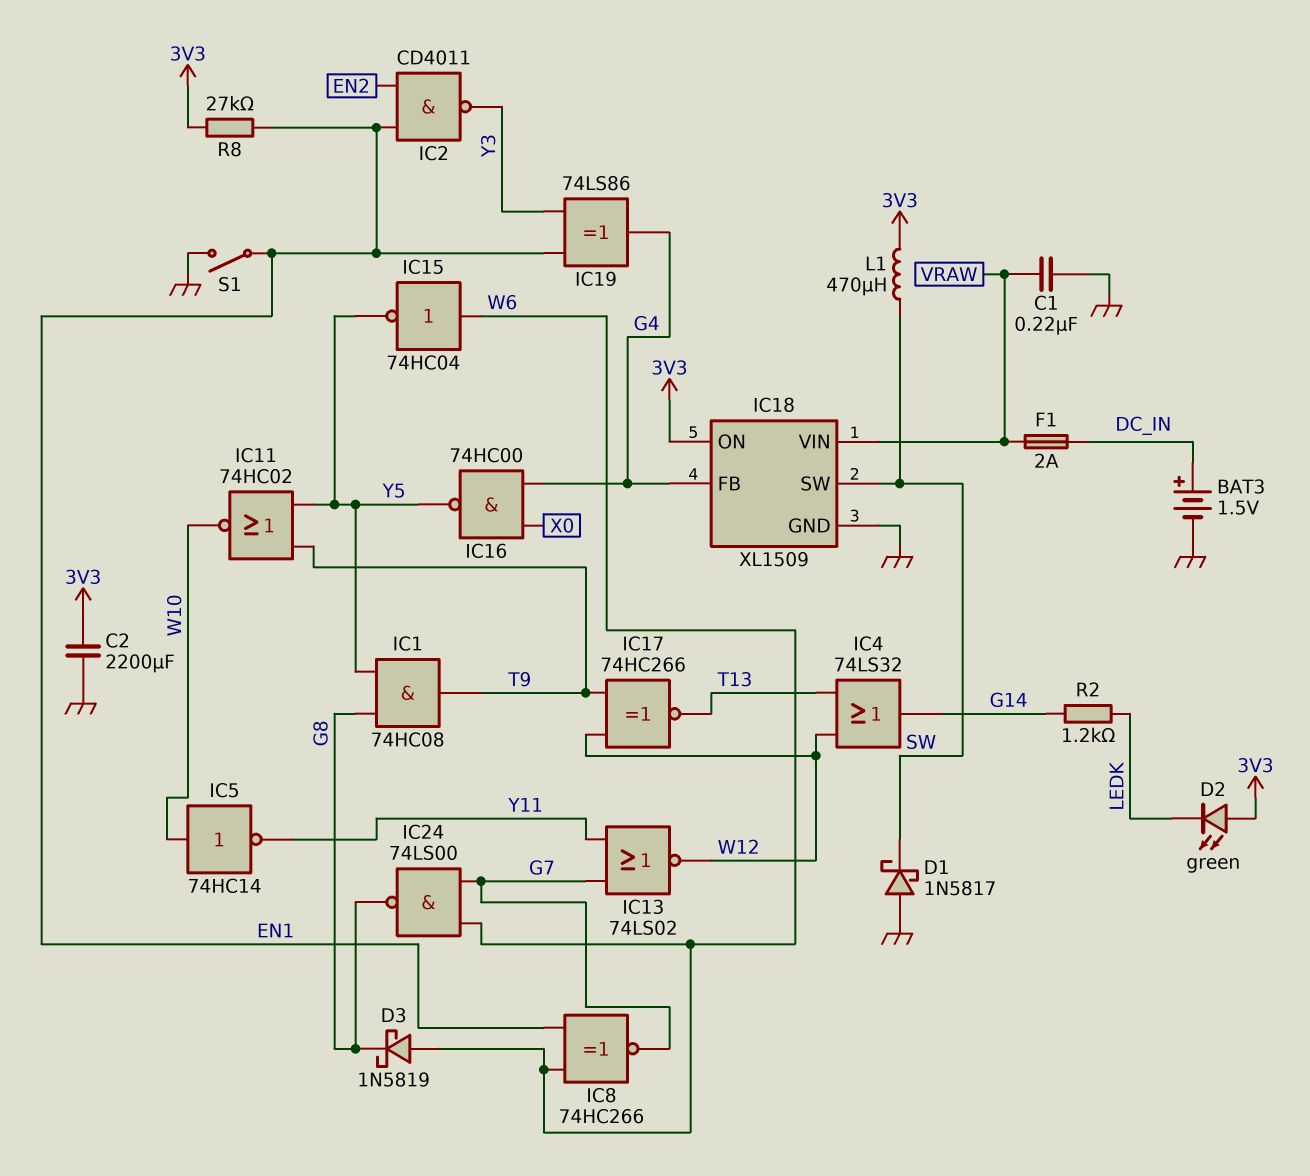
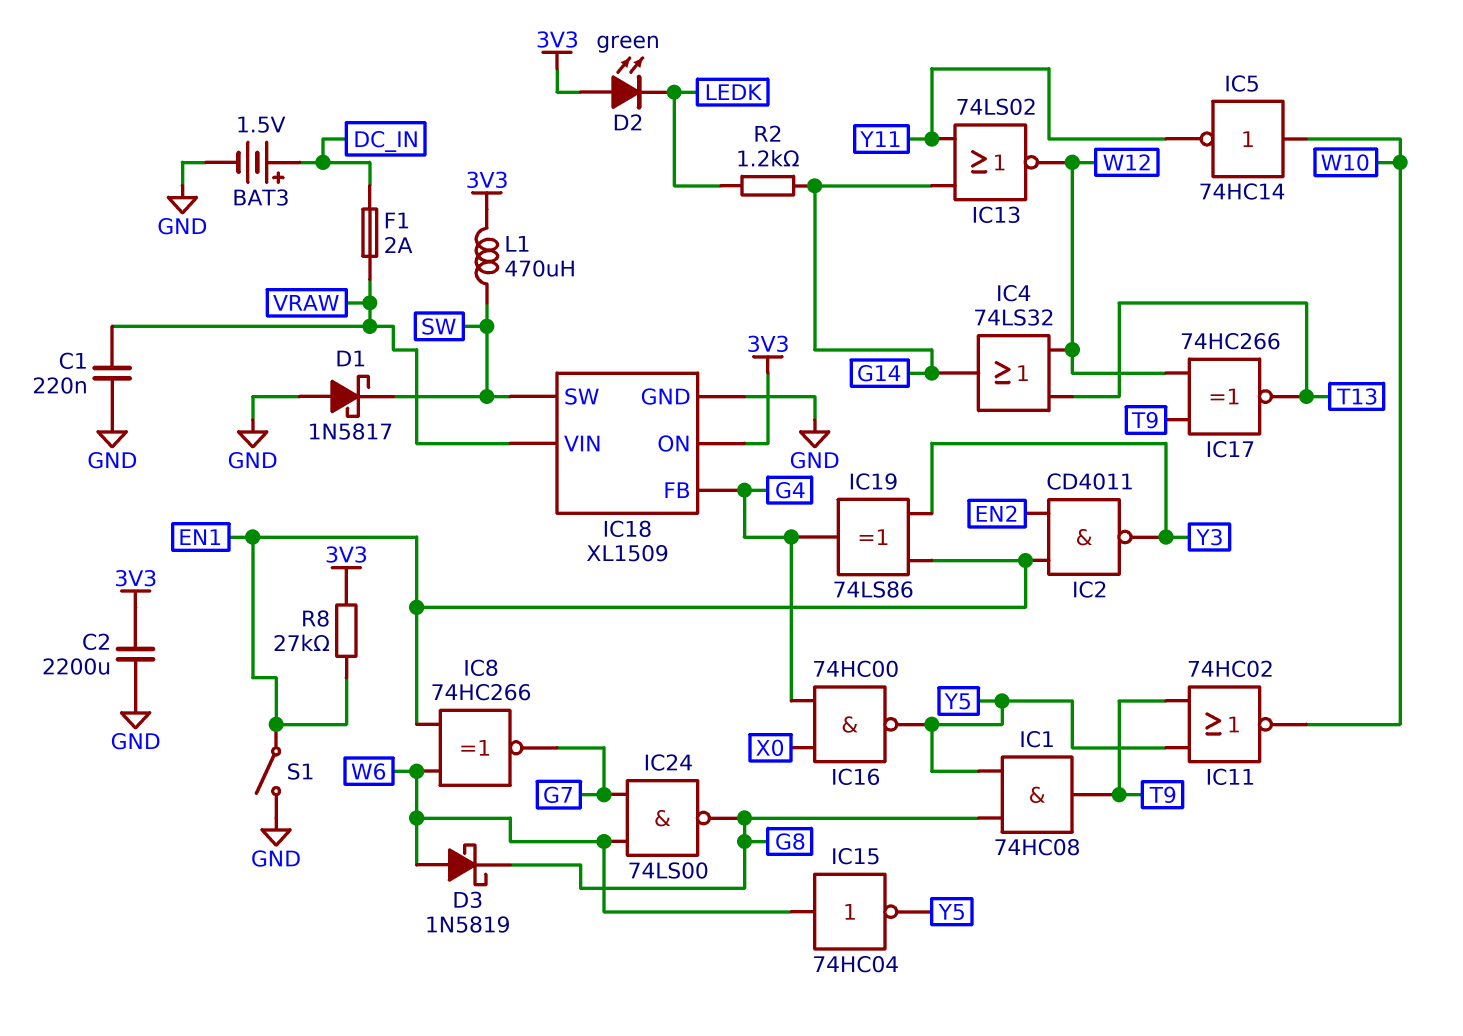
IC13: NOR 74LS02 (in G7, in Y11, out W12) -> NOR 74LS02 (in G14, in Y11, out W12)

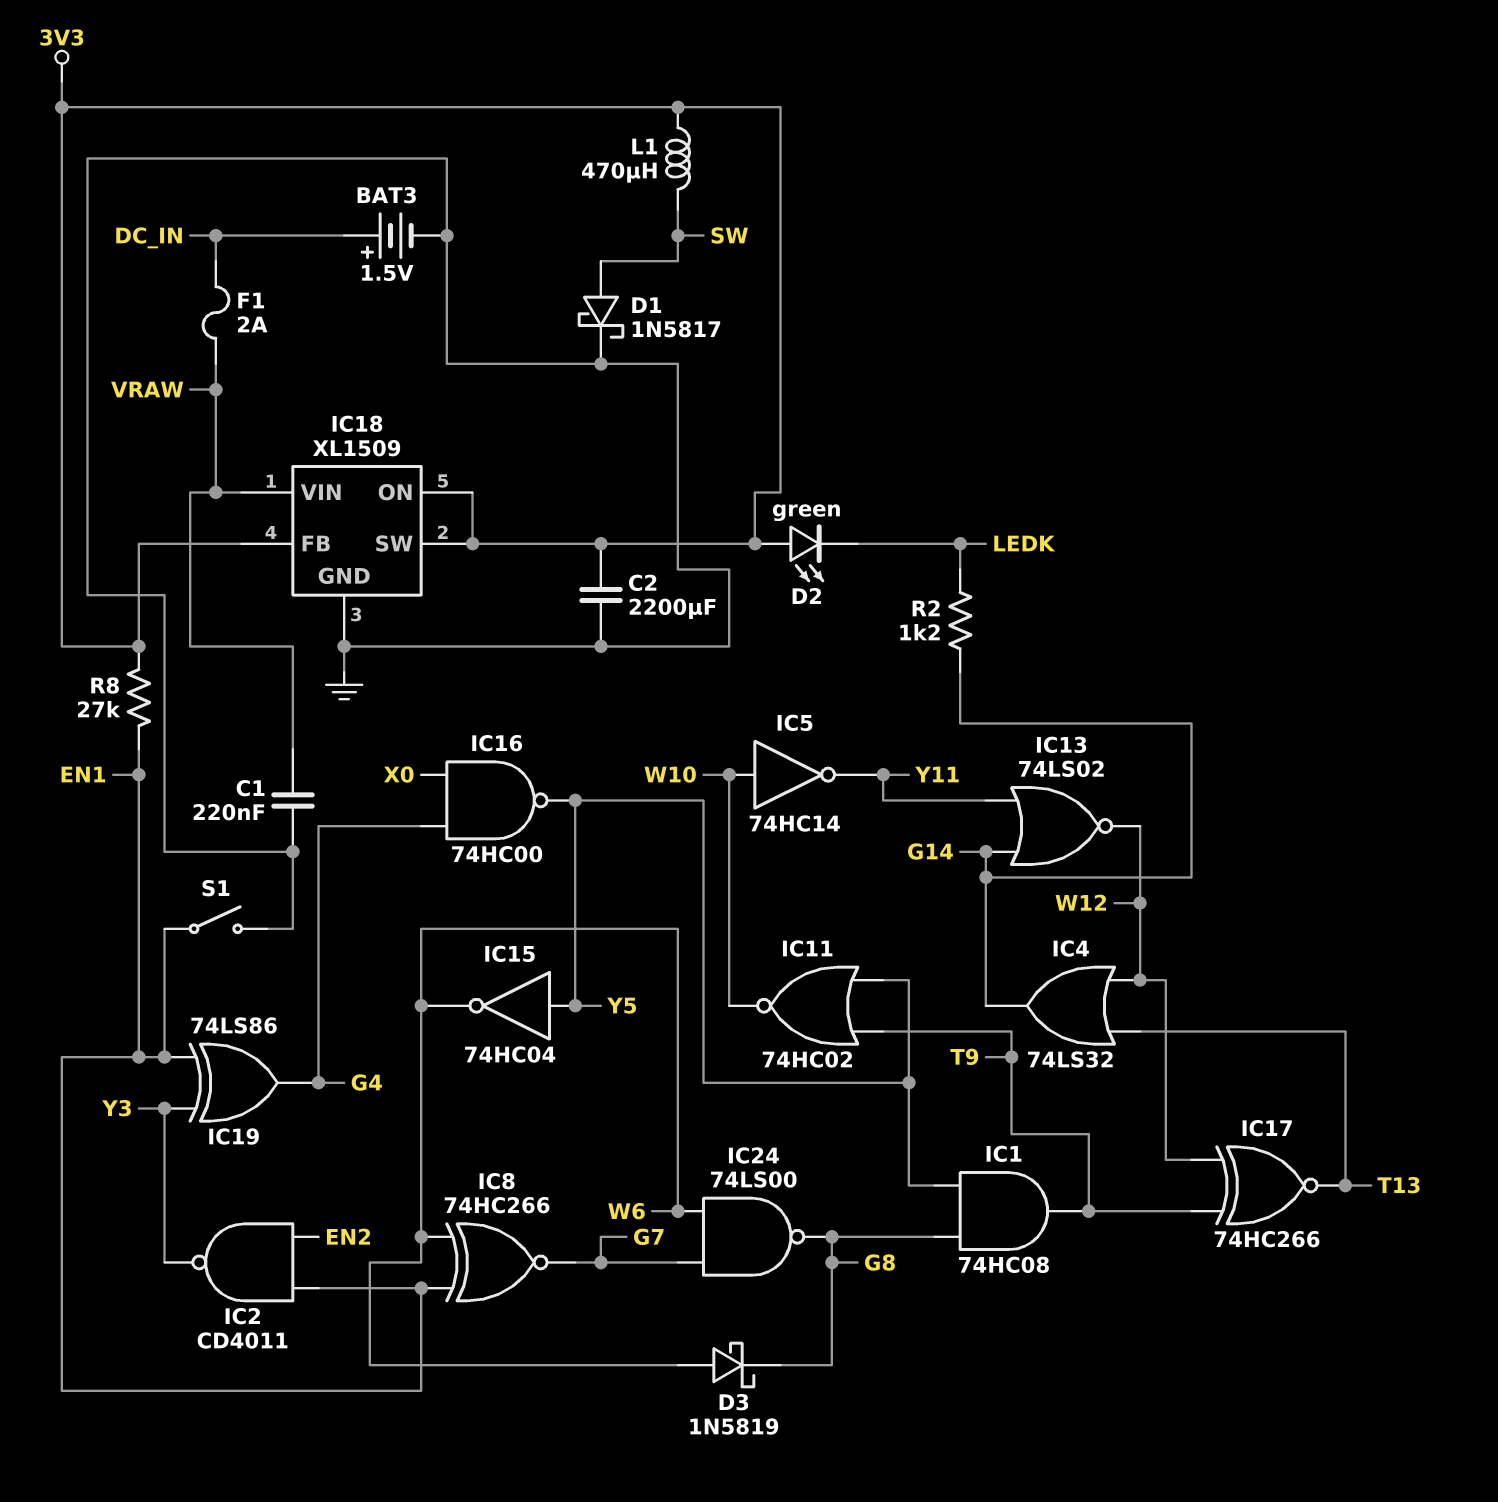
D1: schottky 1N5817 (A GND, K SW) -> schottky 1N5817 (A SW, K GND)
IC15: NOT 74HC04 (in W6, out Y5) -> NOT 74HC04 (in Y5, out W6)
IC18 pin FB: G4 -> 3V3
IC18 pin SW: SW -> 3V3

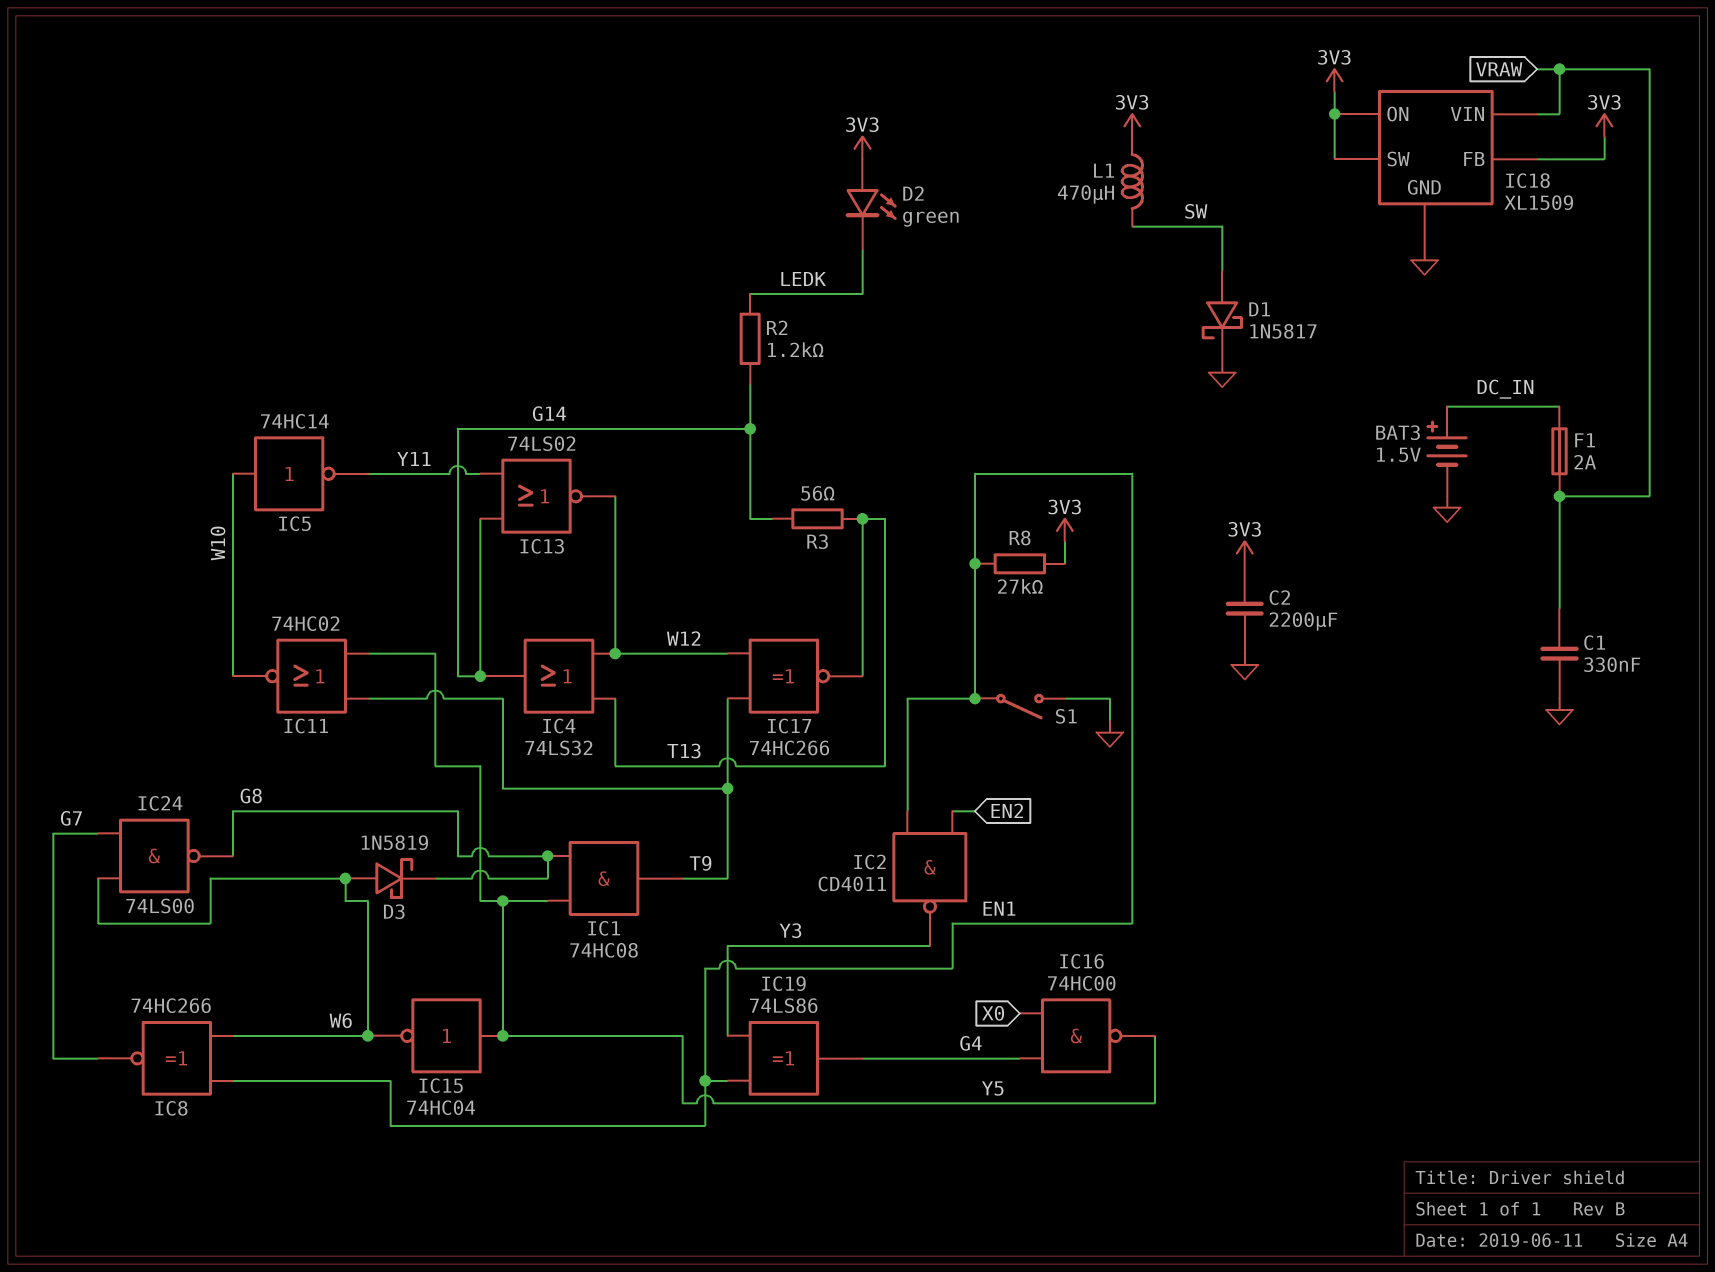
C1: 220nF (GND, VRAW) -> 330nF (GND, VRAW)
R3: none -> 56 (G14, T13)

